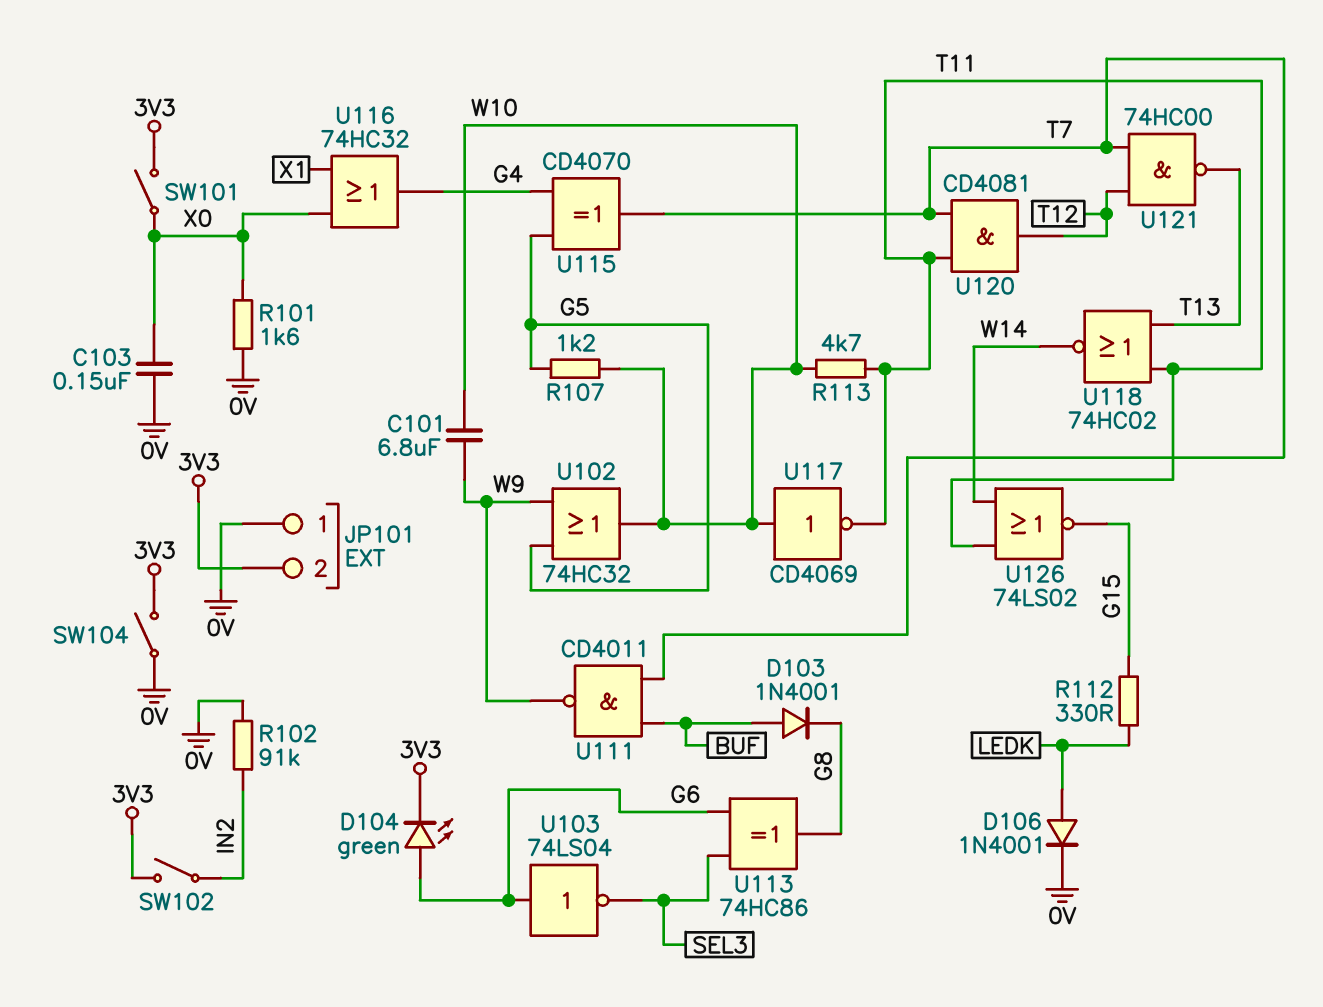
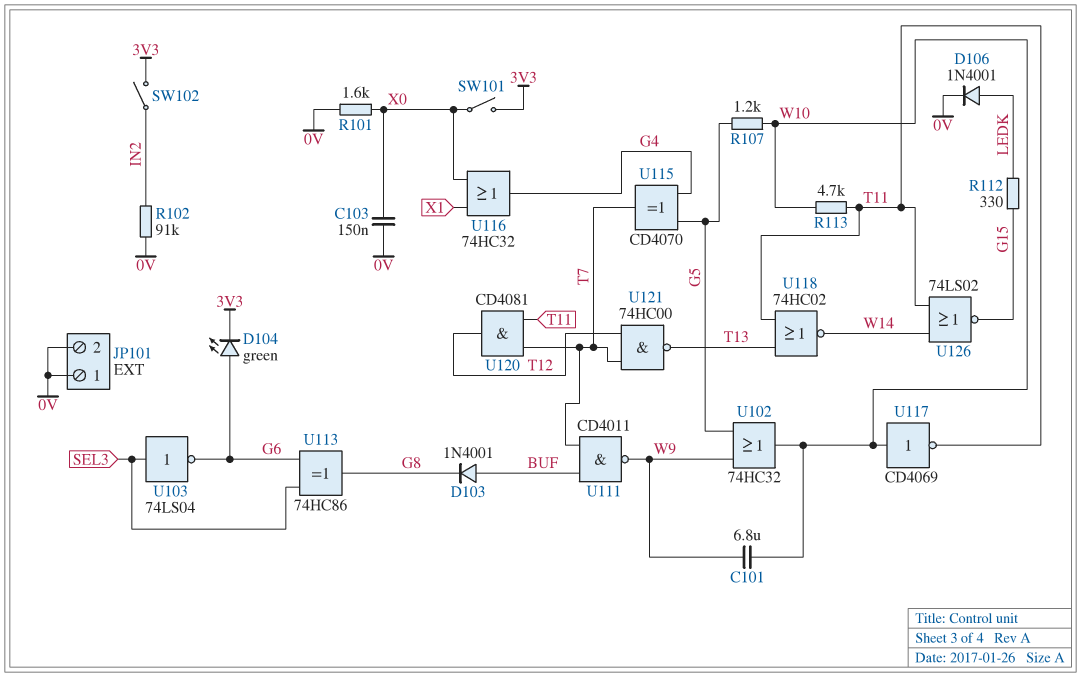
JP101 pin 2: 3V3 -> 0V
SW104: switch (0V, 3V3) -> none
U103: NOT 74LS04 (in G6, out SEL3) -> NOT 74LS04 (in SEL3, out G6)

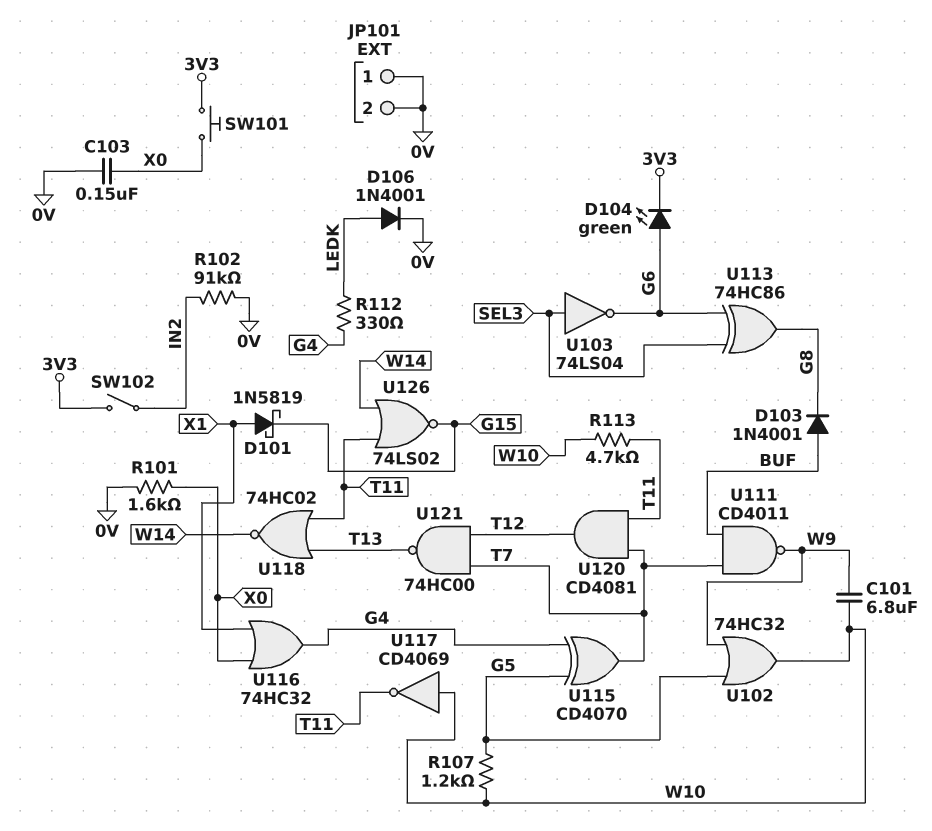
D101: none -> schottky 1N5819 (A X1, K G15)
R112: 330 (G15, LEDK) -> 330 (G4, LEDK)
SW101: switch (3V3, X0) -> button (3V3, X0)

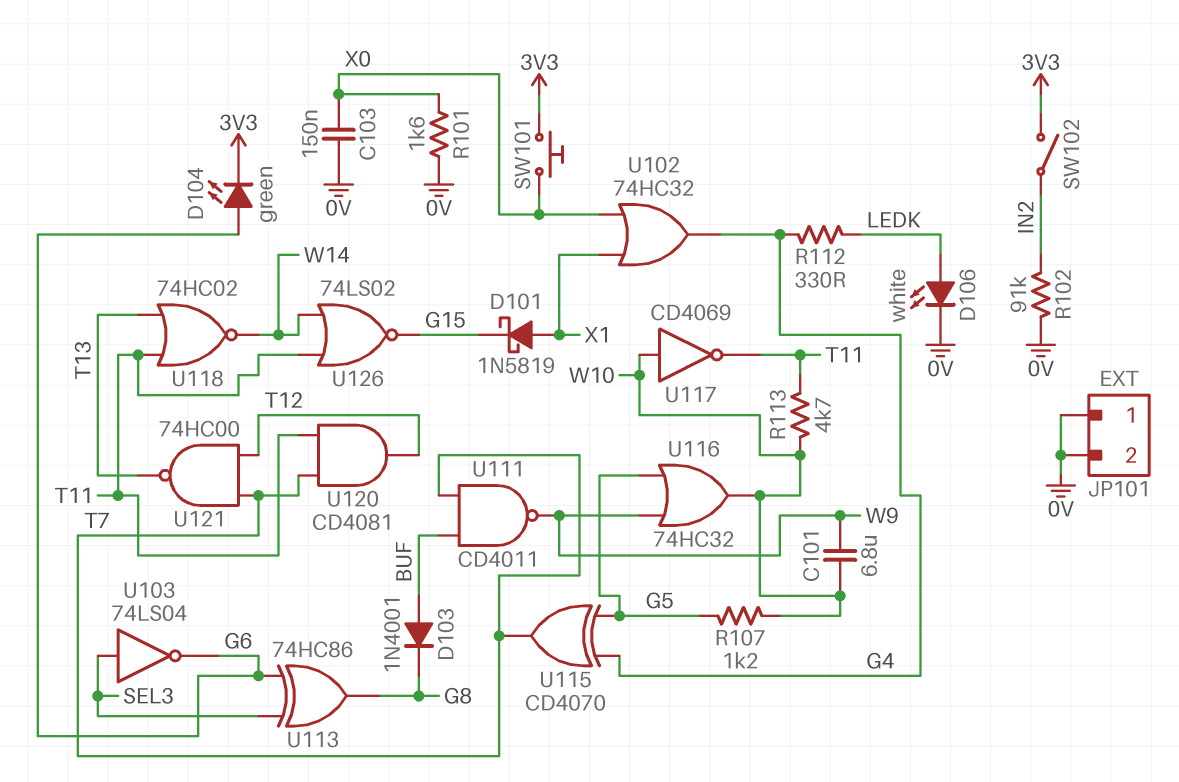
D106: diode 1N4001 (A LEDK, K 0V) -> LED white (A LEDK, K 0V)
U102: OR 74HC32 (in G5, in W9, out W10) -> OR 74HC32 (in X0, in X1, out G4)
U116: OR 74HC32 (in X0, in X1, out G4) -> OR 74HC32 (in G5, in W9, out W10)

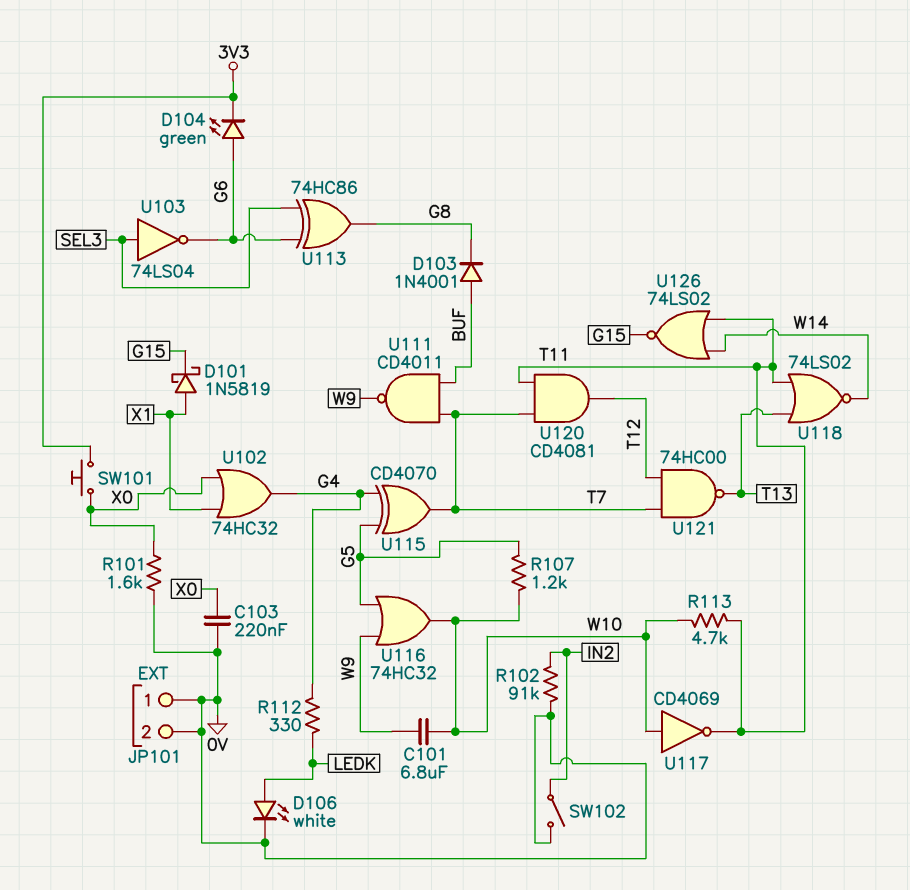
C103: 150nF (0V, X0) -> 220nF (0V, X0)
SW102: switch (3V3, IN2) -> switch (0V, IN2)
U118: NOR 74HC02 (in T11, in T13, out W14) -> NOR 74LS02 (in T11, in T13, out W14)

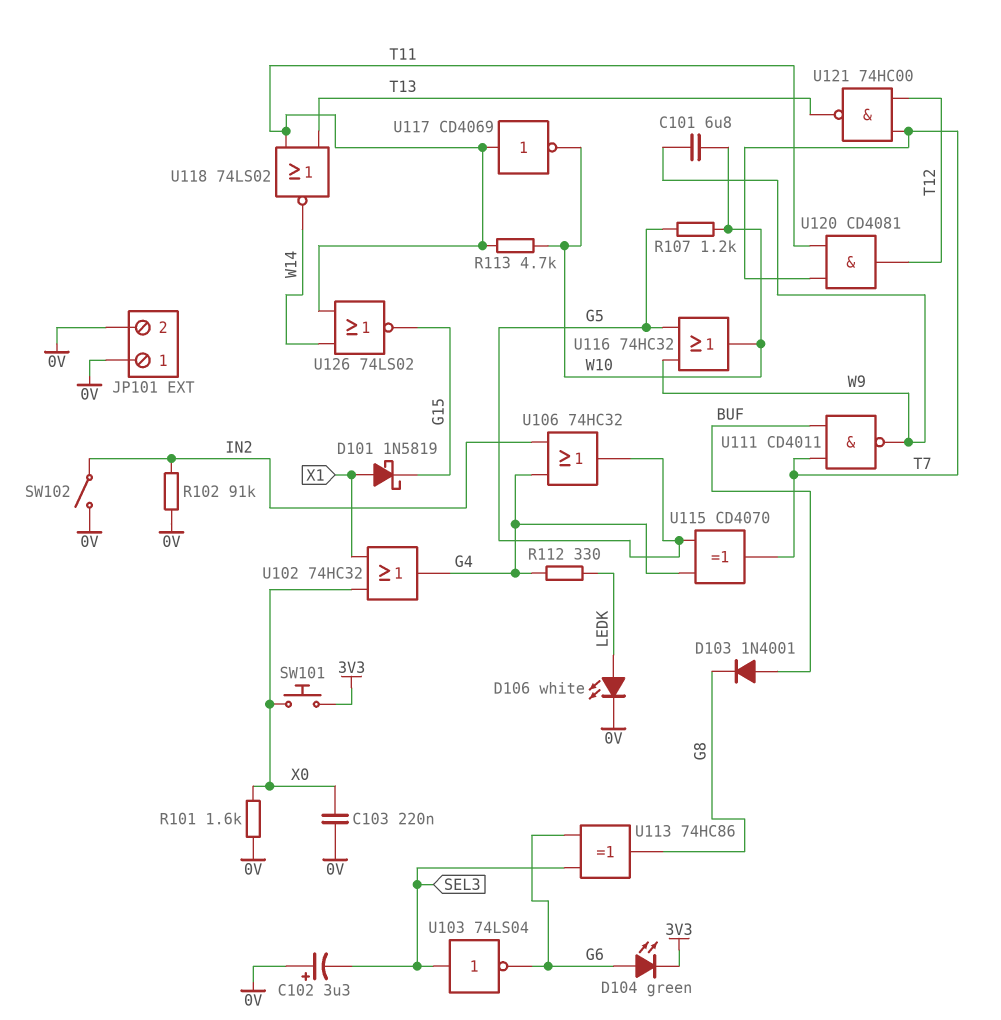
C102: none -> 3.3uF (plus 0V, minus SEL3)
U106: none -> OR 74HC32 (in G4, in IN2, out G5)
U117: NOT CD4069 (in W10, out T11) -> NOT CD4069 (in T11, out W10)

